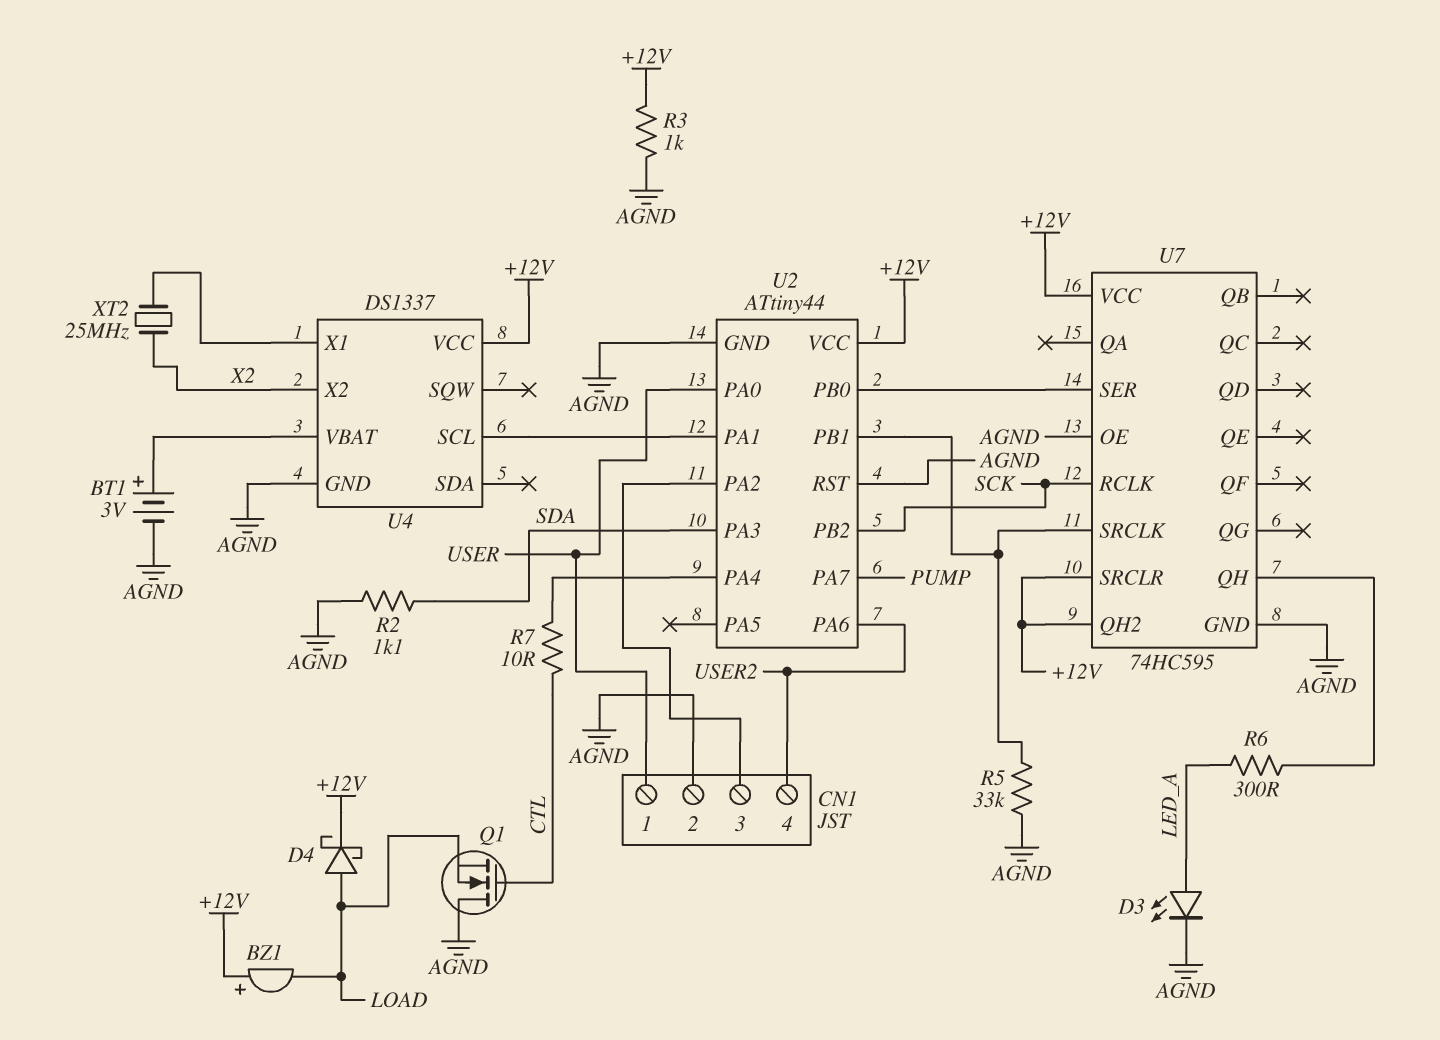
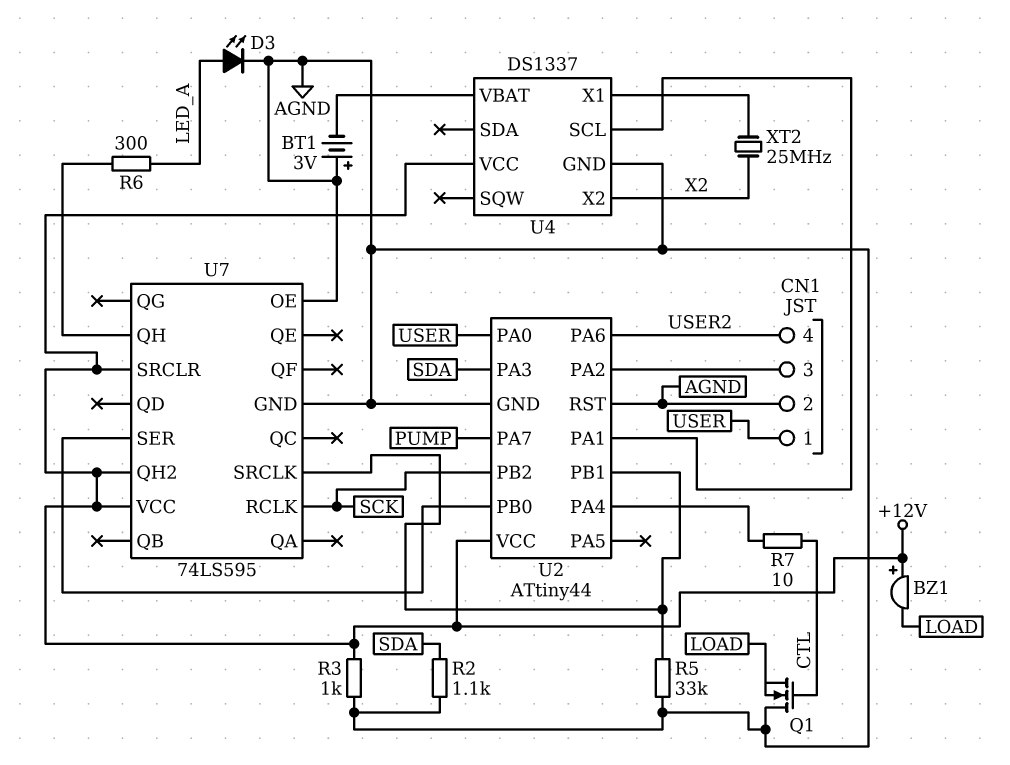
BT1: 3V (plus U4/VBAT, minus AGND) -> 3V (plus AGND, minus U4/VBAT)
D4: schottky (A LOAD, K +12V) -> none
U7: 74HC595 -> 74LS595

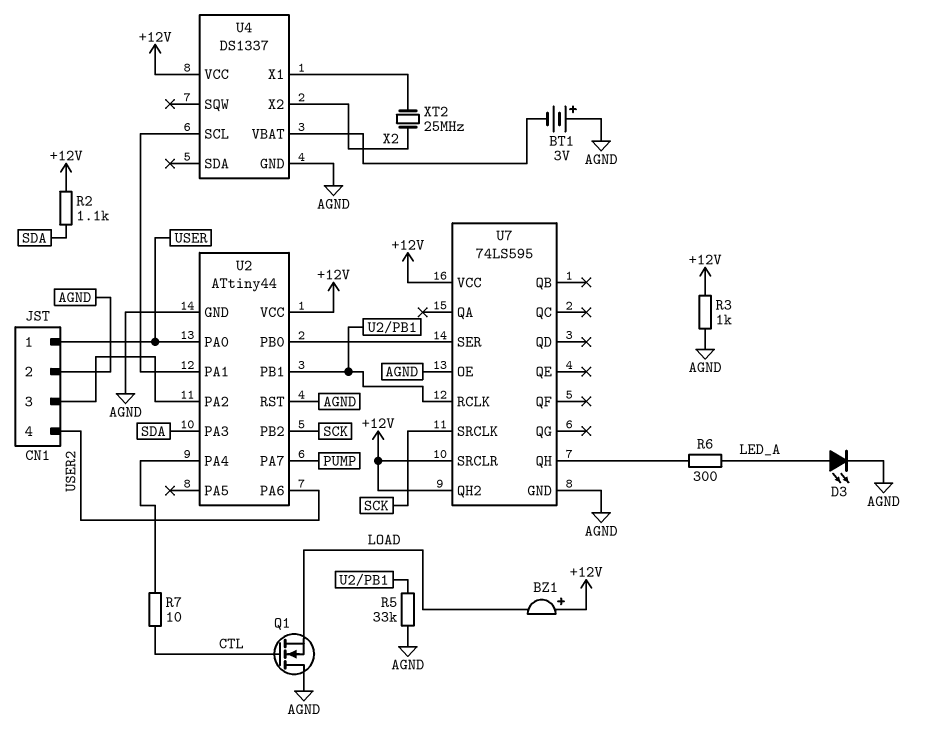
R2: 1.1k (AGND, SDA) -> 1.1k (+12V, SDA)
U7 pin RCLK: SCK -> U2/PB1
U7 pin SRCLK: U2/PB1 -> SCK

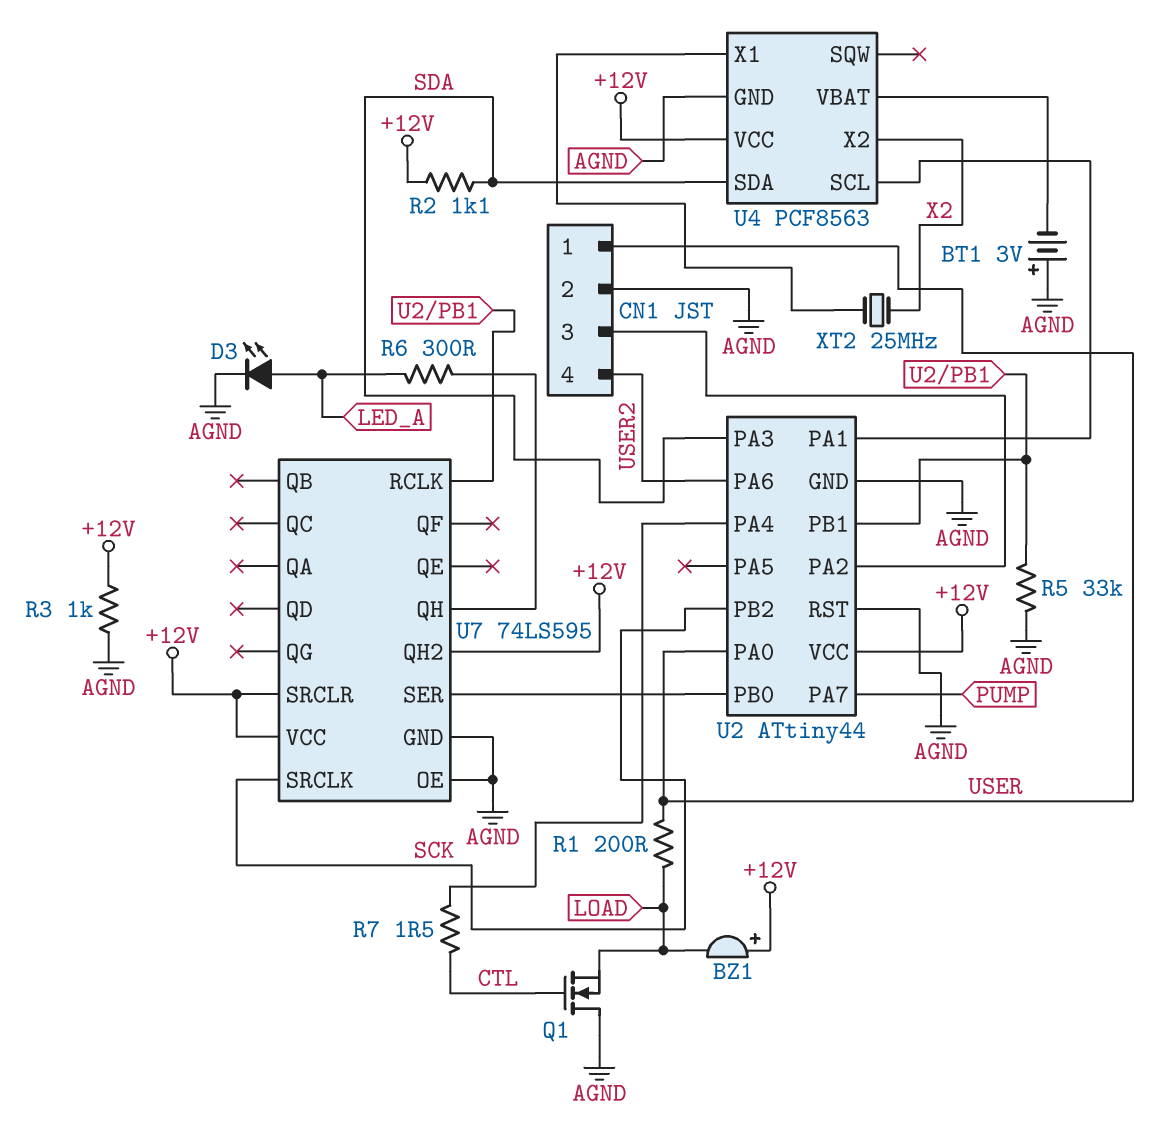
R1: none -> 200 (LOAD, USER)
R7: 10 (CTL, U2/PA4) -> 1.5 (CTL, U2/PA4)
U4: DS1337 -> PCF8563
U4 pin SDA: none -> SDA

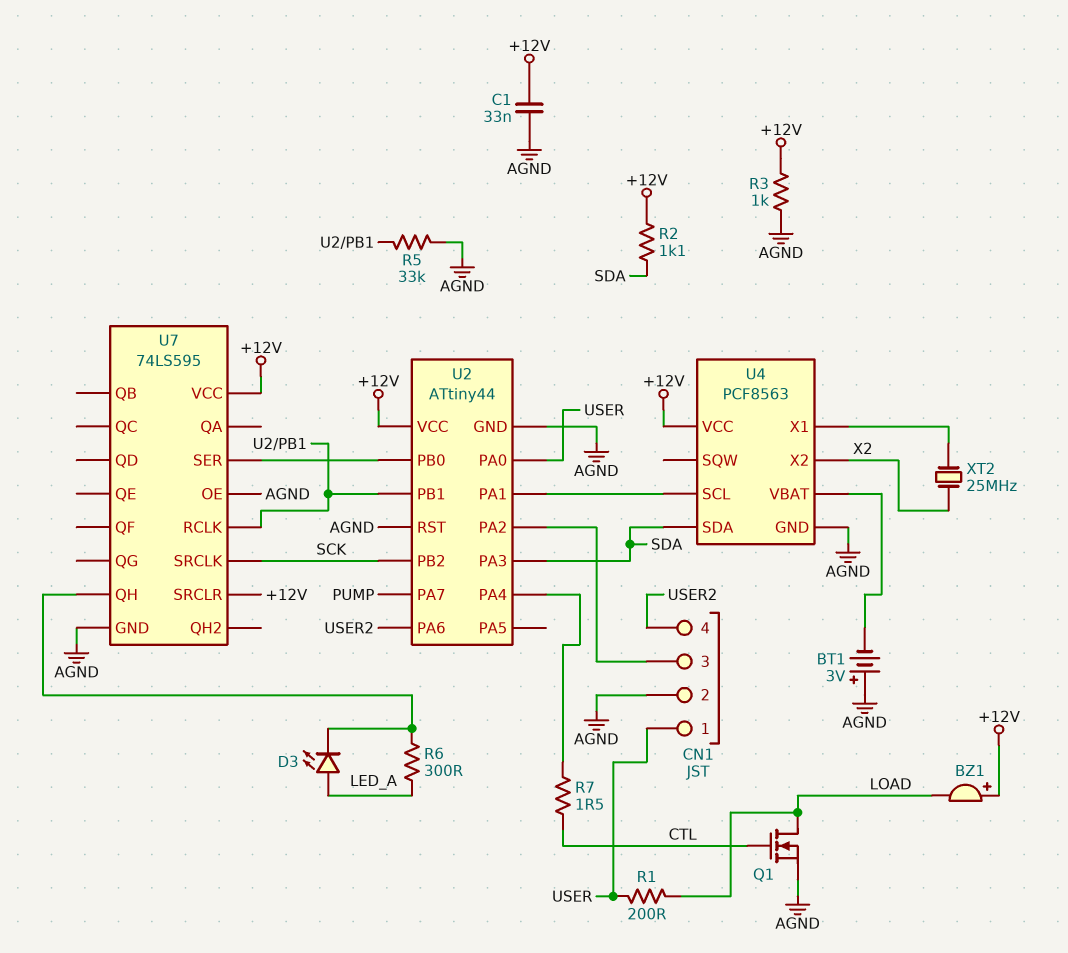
C1: none -> 33nF (+12V, AGND)
D3: LED (A LED_A, K AGND) -> LED (A LED_A, K U7/QH)
Q1: NMOS (G CTL, D AGND, S LOAD) -> NMOS (G CTL, D LOAD, S AGND)
U7 pin QH2: +12V -> none

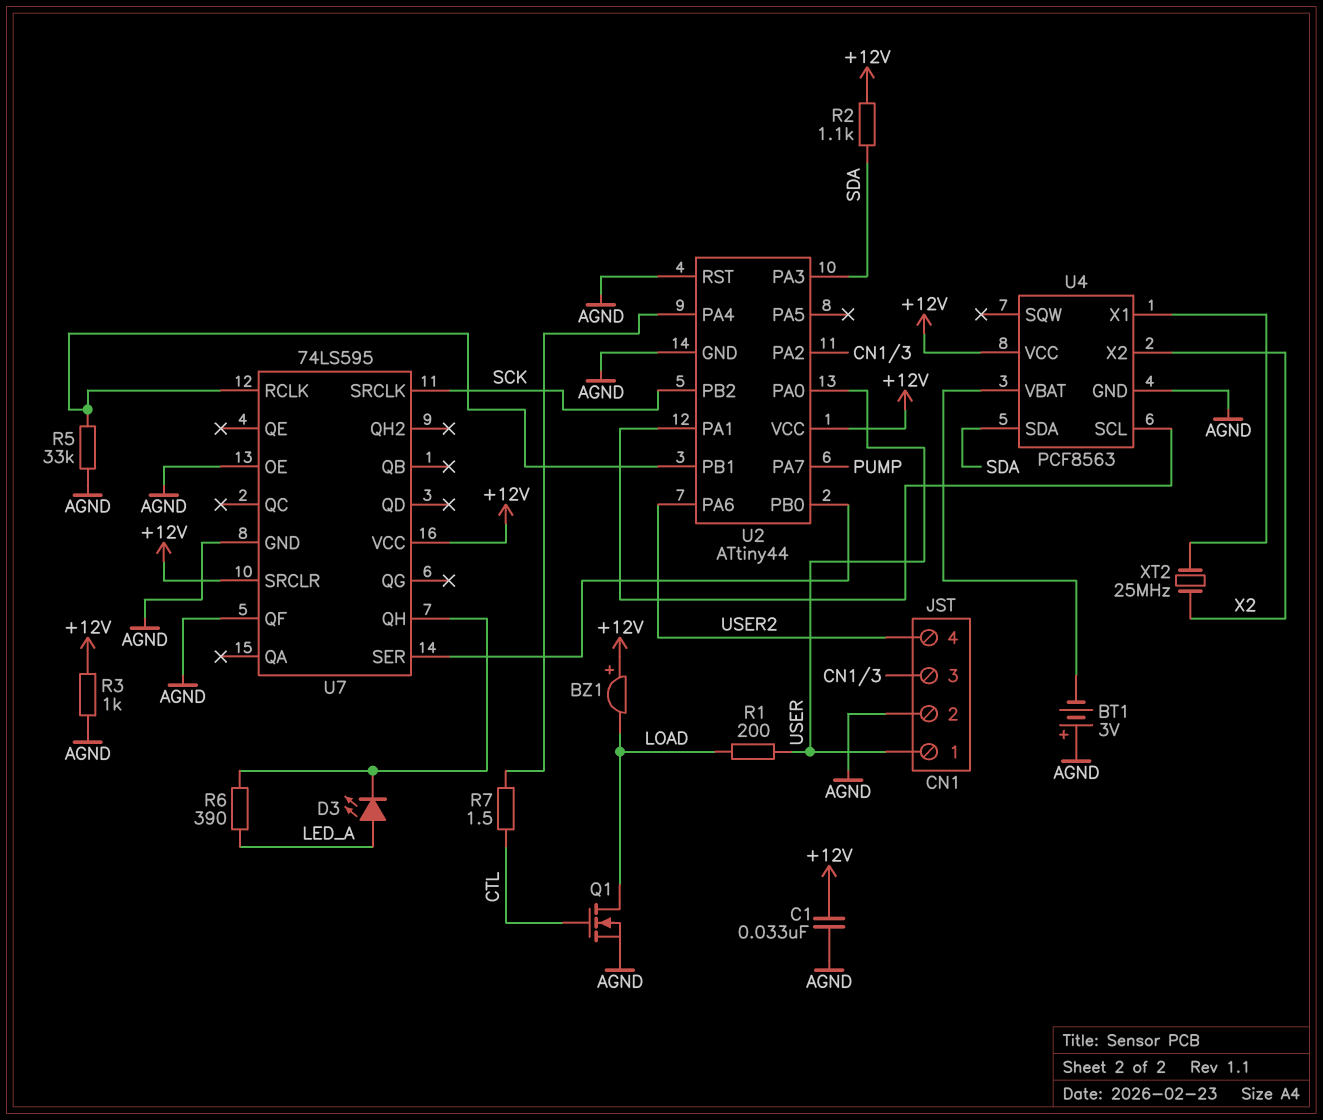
R6: 300 (LED_A, U7/QH) -> 390 (LED_A, U7/QH)
U7 pin QF: none -> AGND

